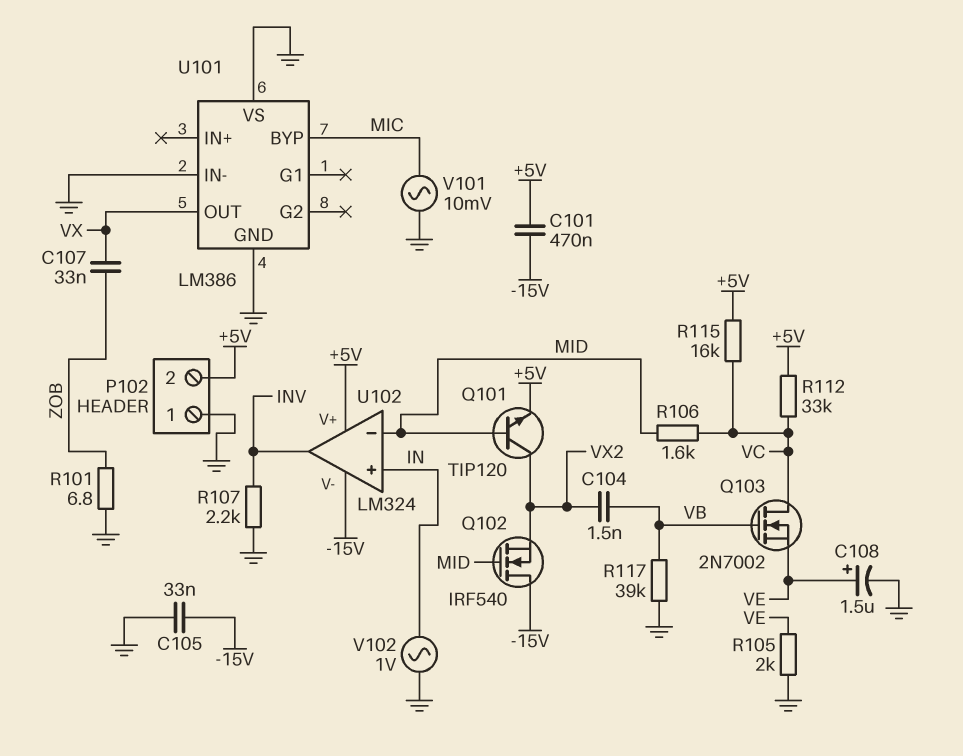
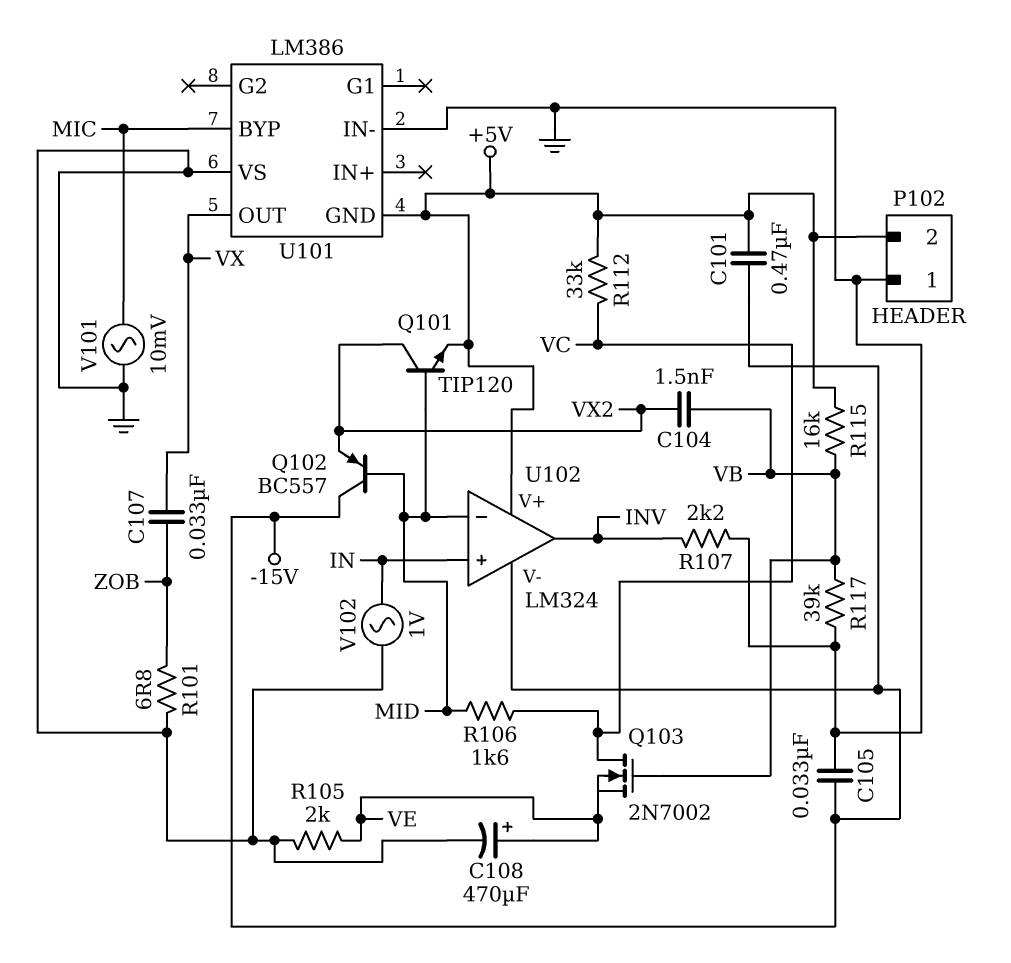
C108: 1.5uF (plus VE, minus GND) -> 470uF (plus VE, minus GND)
Q102: NMOS IRF540 (G MID, D -15V, S VX2) -> PNP BC557 (B MID, C -15V, E VX2)
R115: 16k (+5V, VC) -> 16k (+5V, VB)
U101 pin GND: GND -> +5V

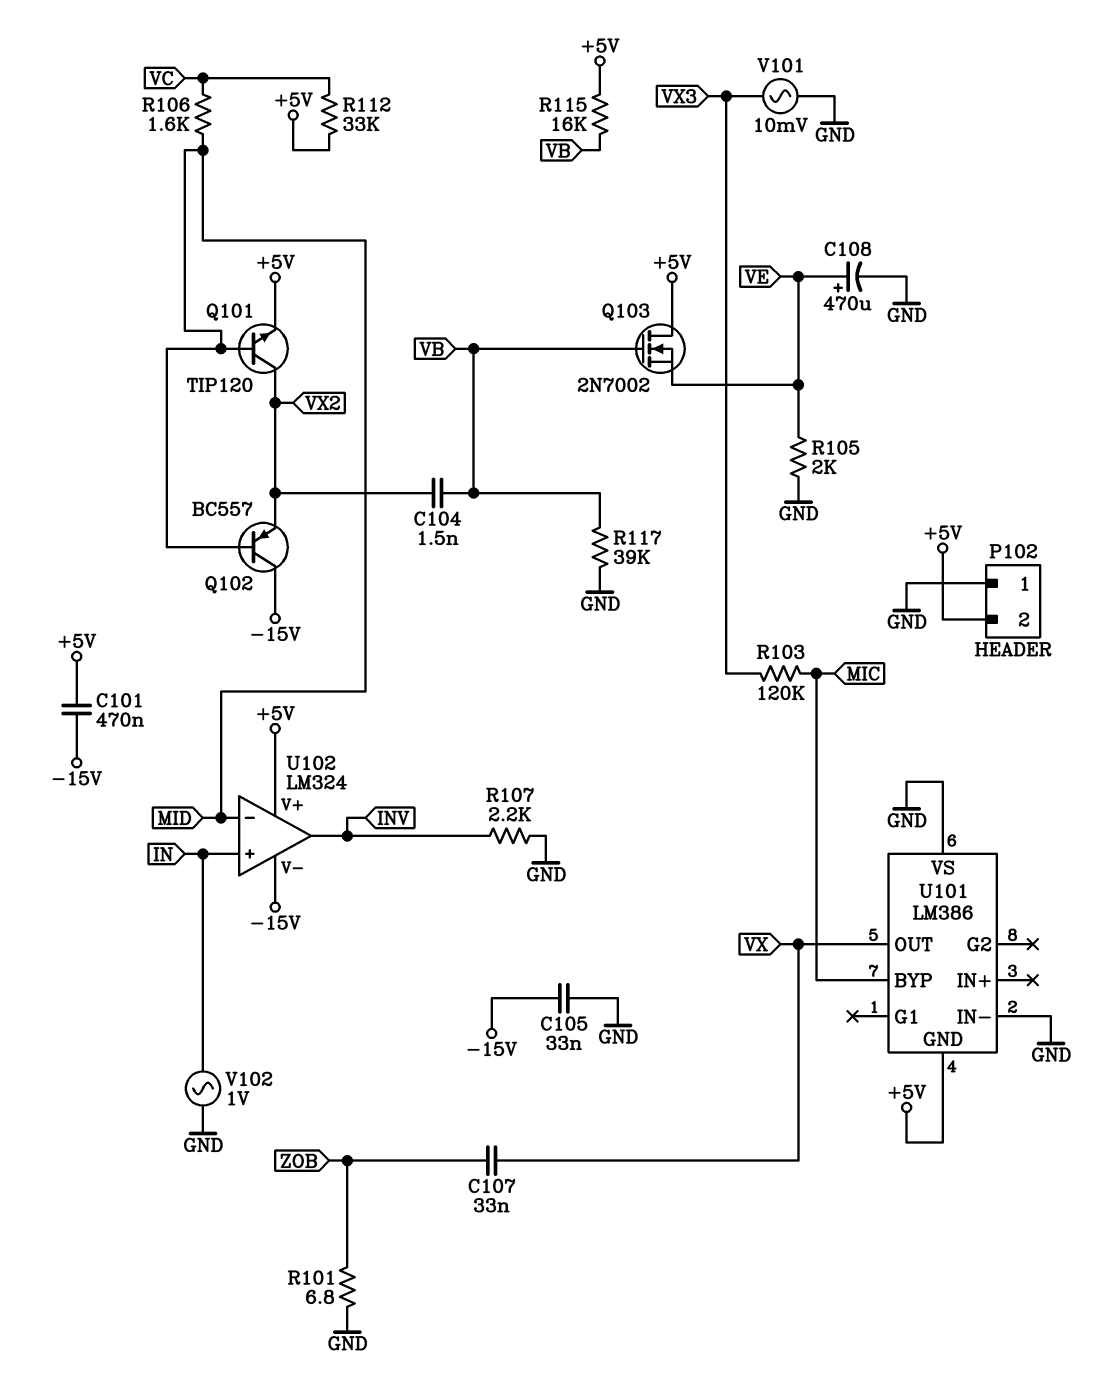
Q103: NMOS 2N7002 (G VB, D VC, S VE) -> NMOS 2N7002 (G VB, D +5V, S VE)
R103: none -> 120k (MIC, VX3)
V101: AC 10mV (GND, MIC) -> AC 10mV (GND, VX3)

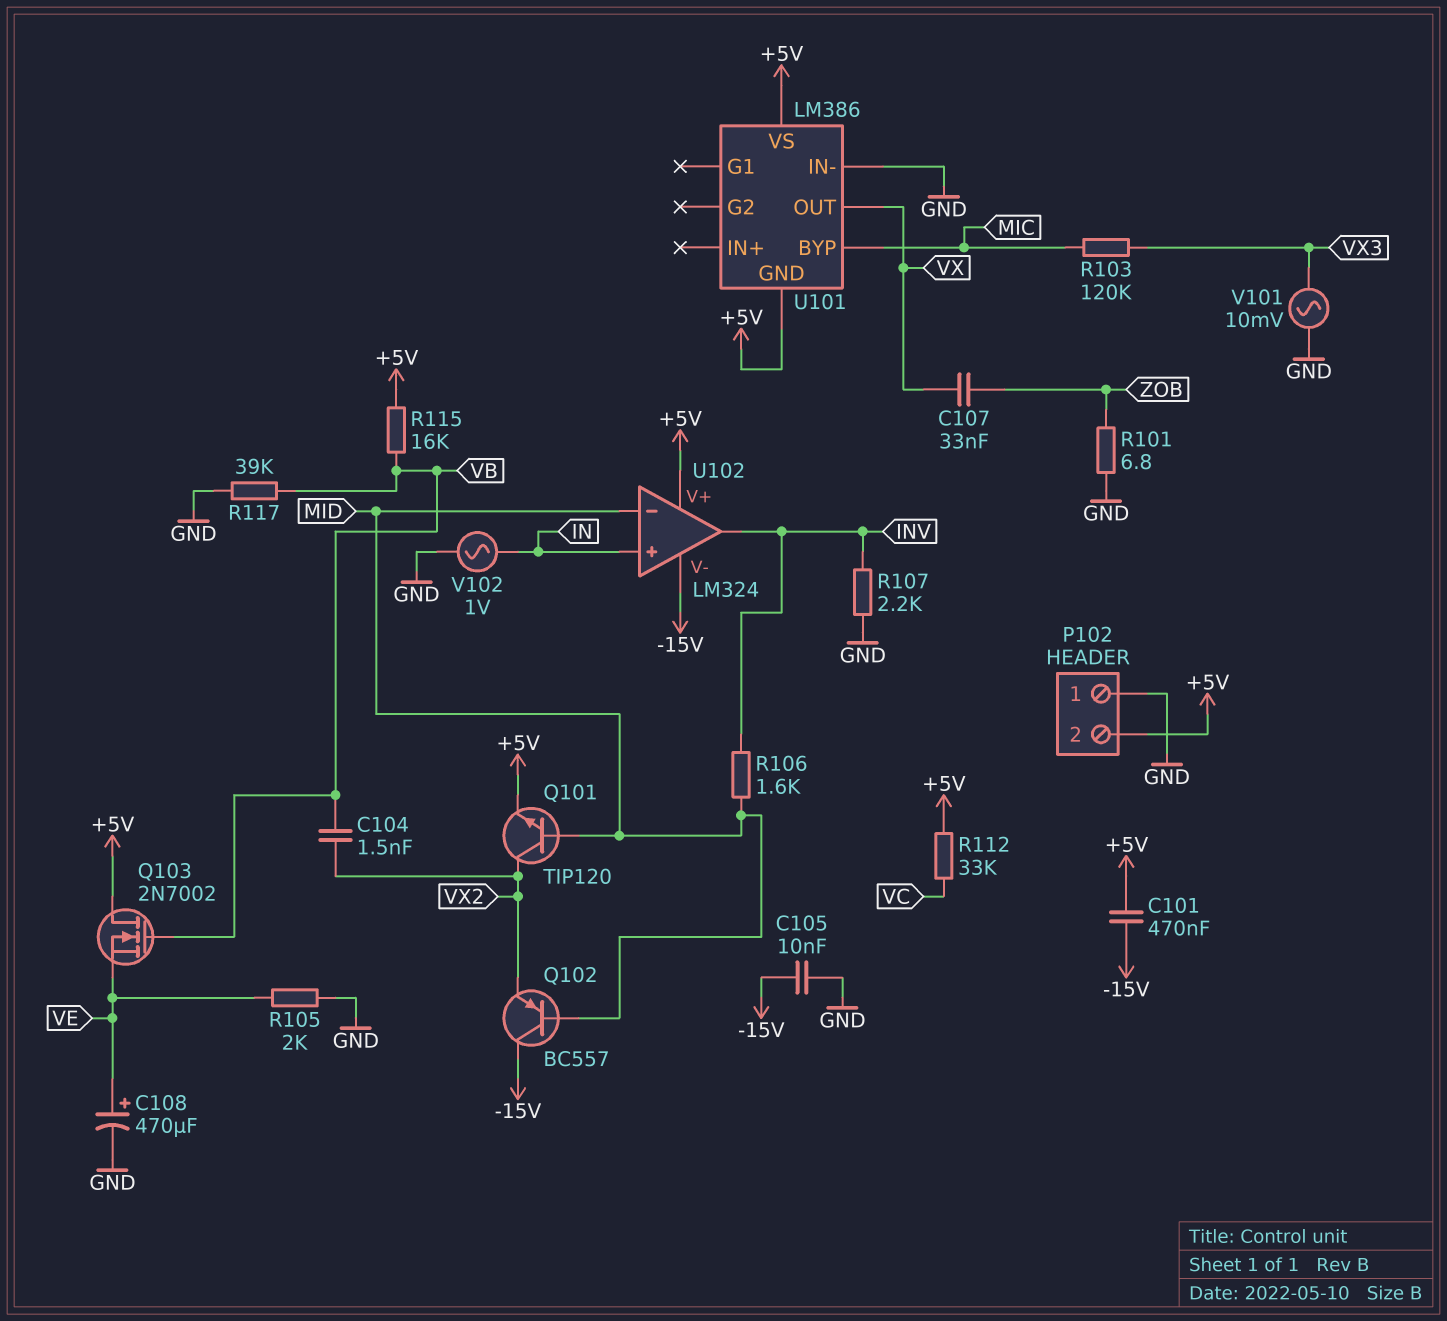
C105: 33nF (-15V, GND) -> 10nF (-15V, GND)
R106: 1.6k (MID, VC) -> 1.6k (INV, MID)
U101 pin VS: GND -> +5V

